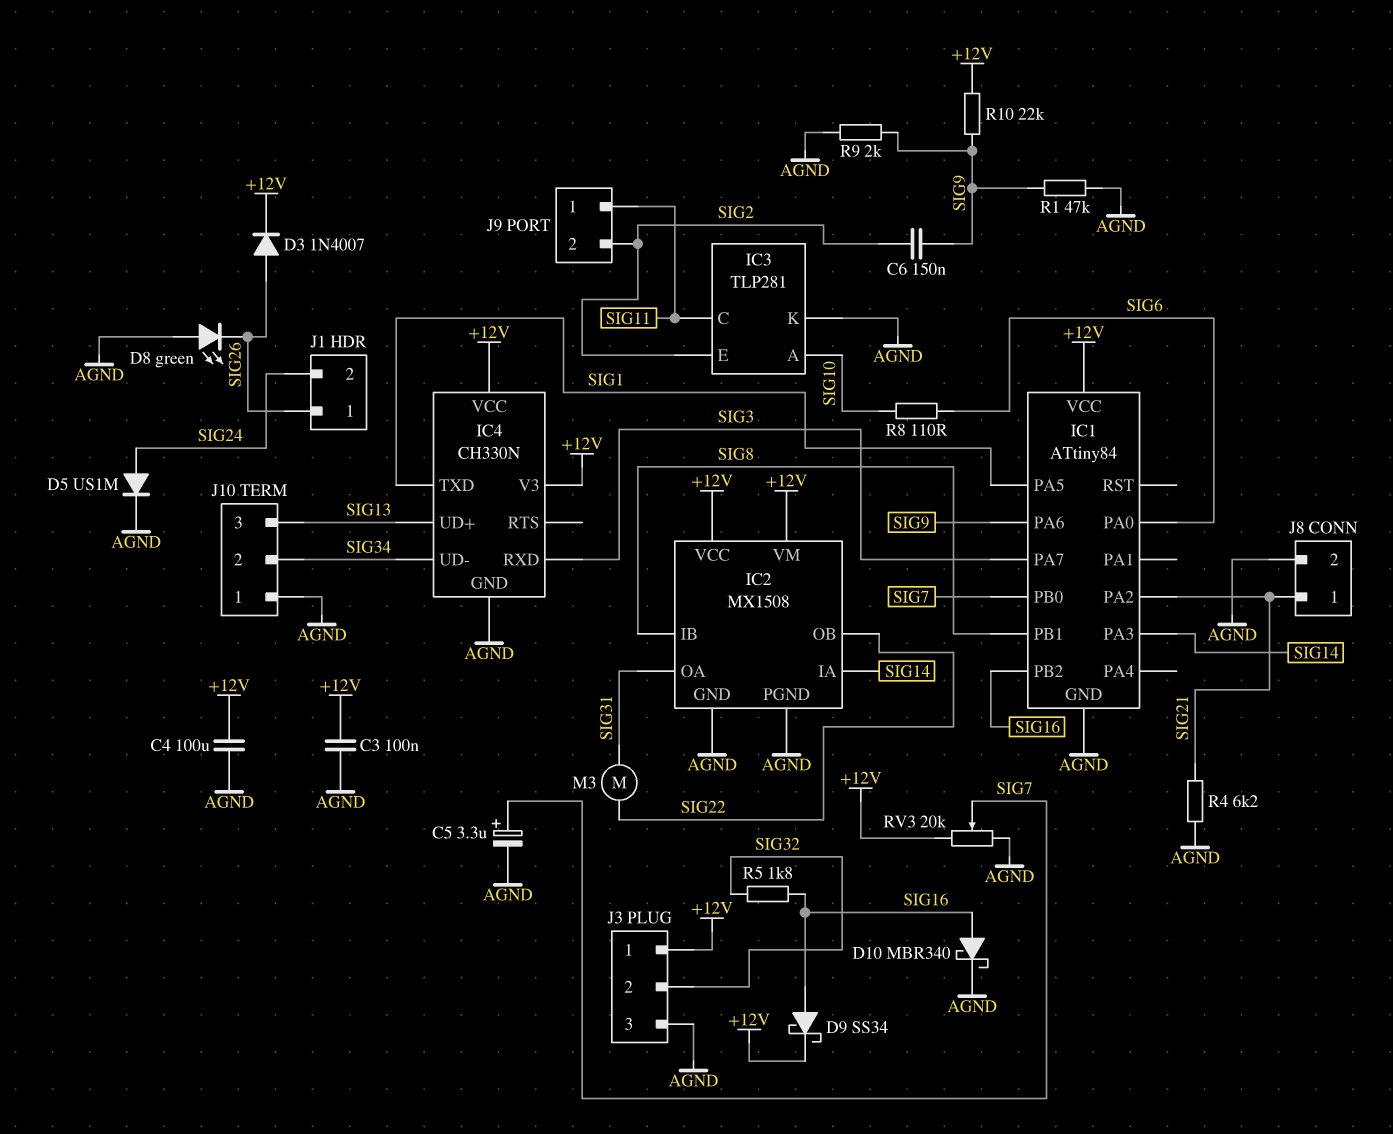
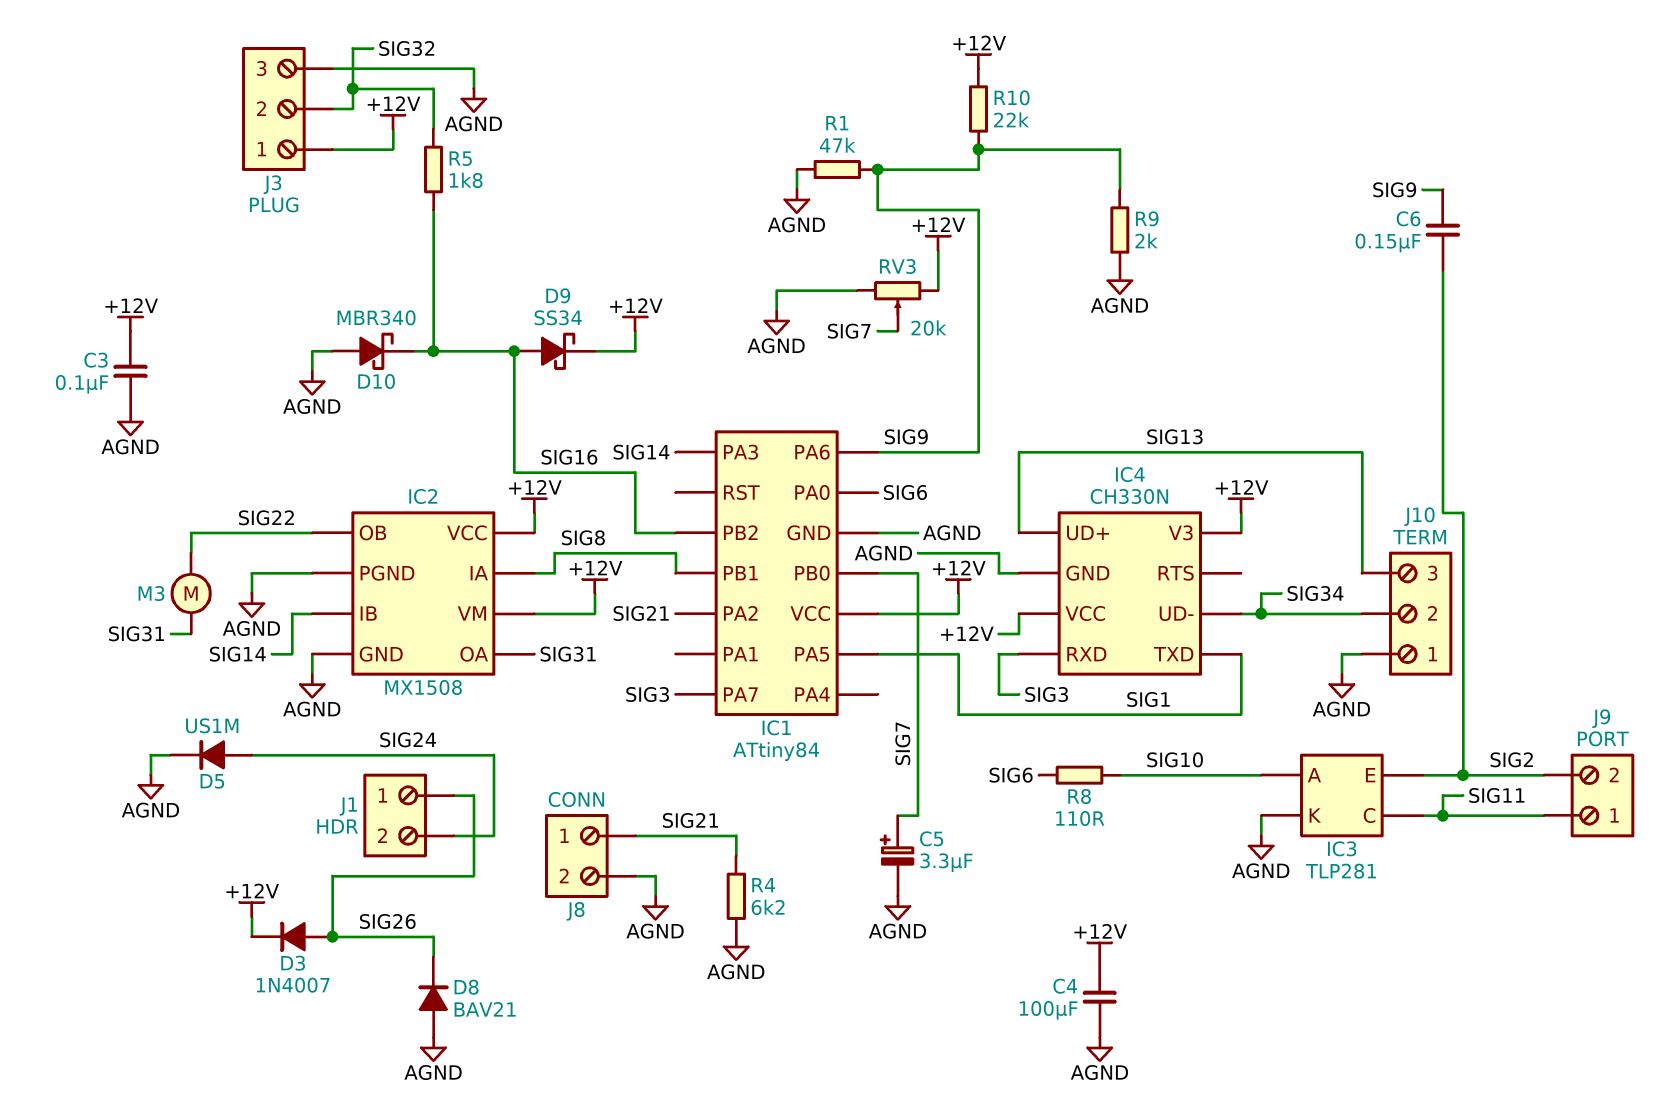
D8: LED green (A AGND, K SIG26) -> diode BAV21 (A AGND, K SIG26)
D10: schottky MBR340 (A SIG16, K AGND) -> schottky MBR340 (A AGND, K SIG16)
IC2 pin IA: SIG14 -> SIG8
IC2 pin IB: SIG8 -> SIG14

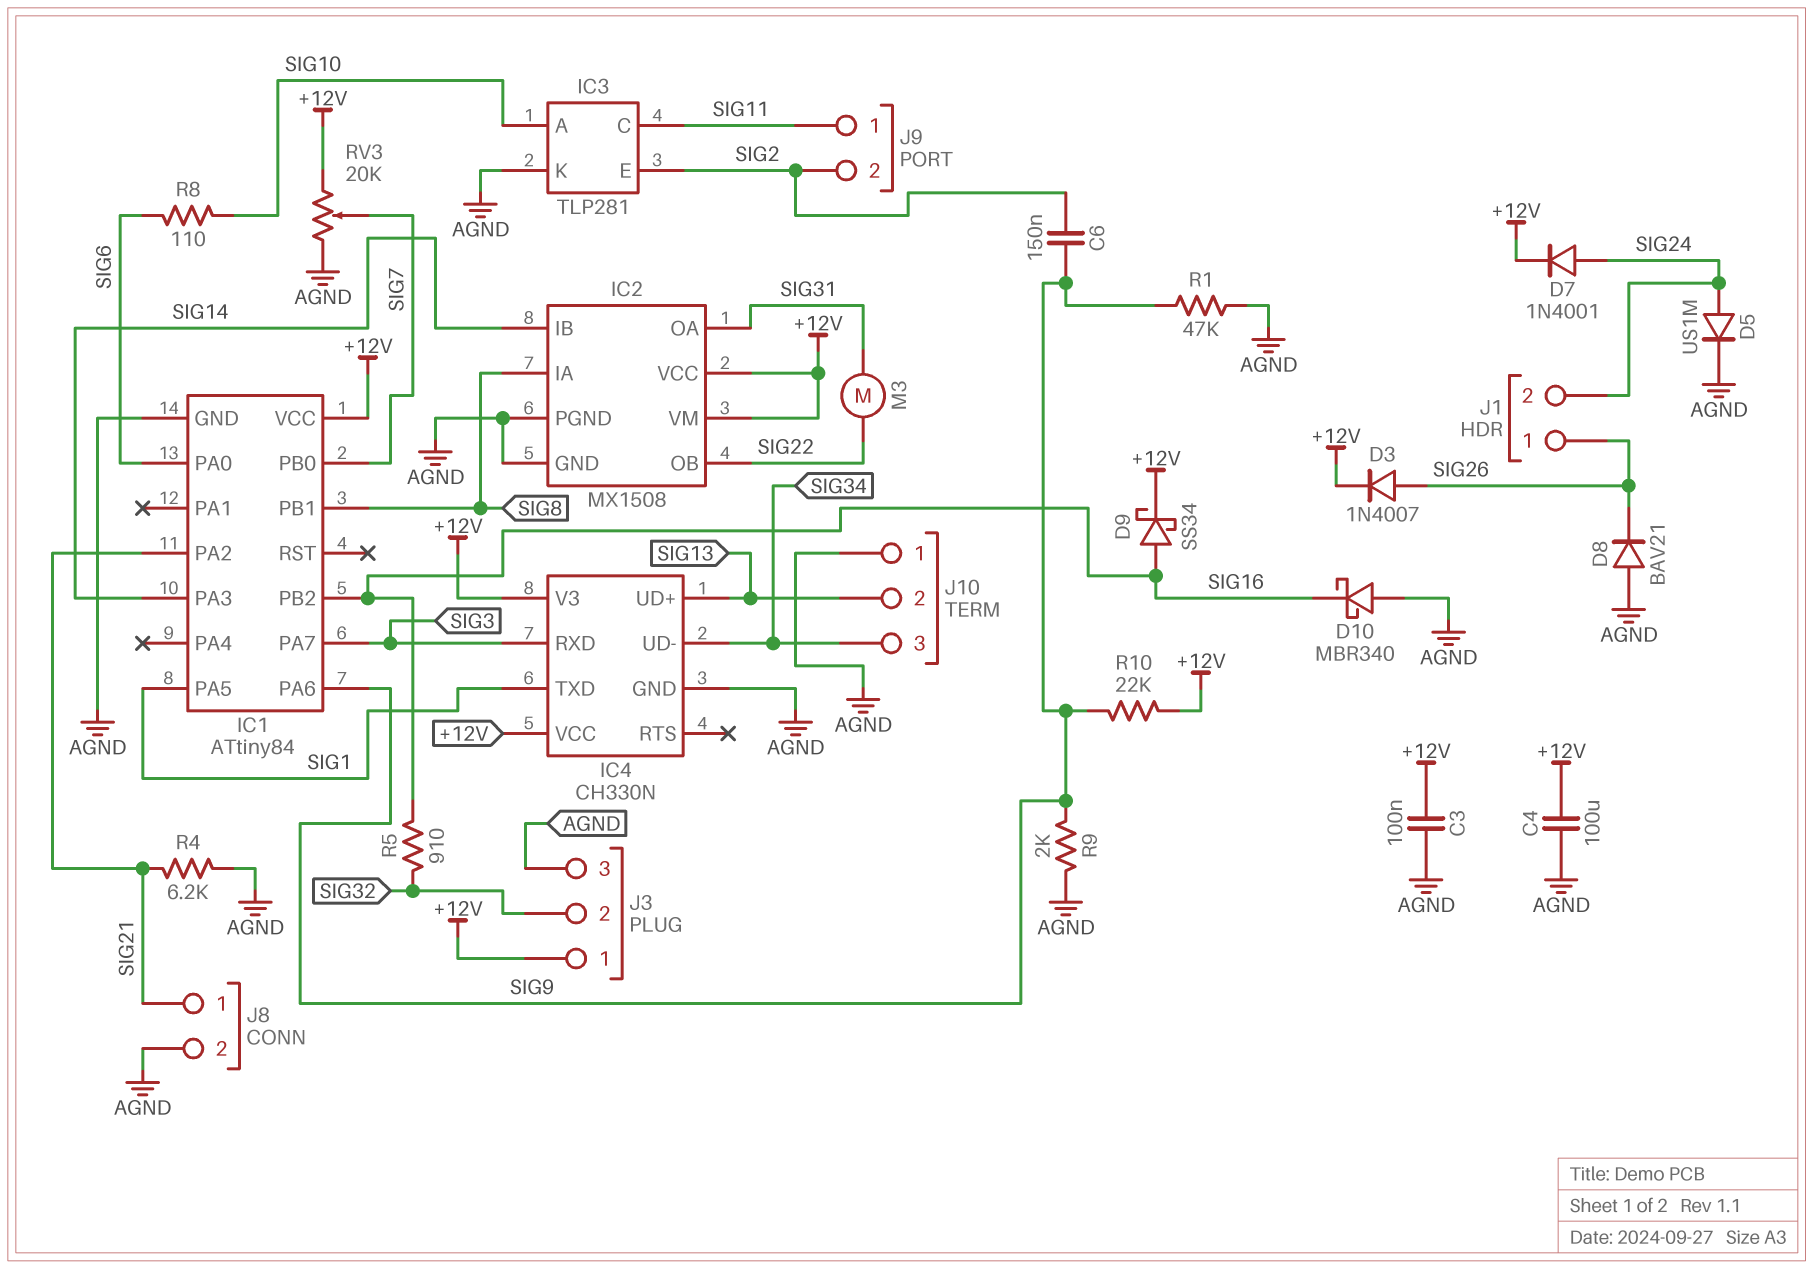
C5: 3.3uF (plus SIG7, minus AGND) -> none
D7: none -> diode 1N4001 (A SIG24, K +12V)
J10 pin 2: SIG34 -> SIG13
J10 pin 3: SIG13 -> SIG34
R5: 1.8k (SIG16, SIG32) -> 910 (SIG16, SIG32)

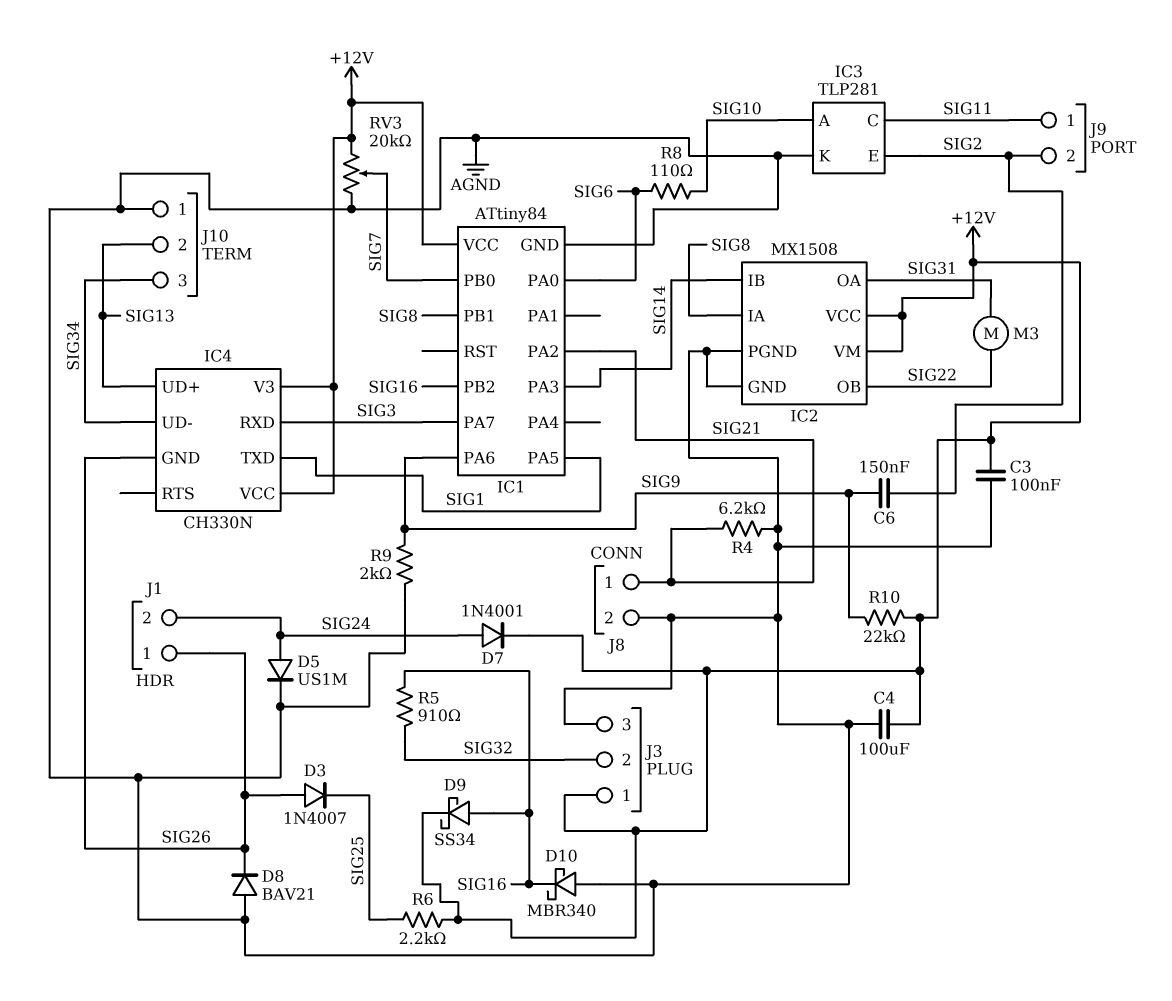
D3: diode 1N4007 (A SIG26, K +12V) -> diode 1N4007 (A SIG26, K SIG25)
IC4 pin GND: AGND -> SIG26
R1: 47k (AGND, SIG9) -> none
R6: none -> 2.2k (+12V, SIG25)

